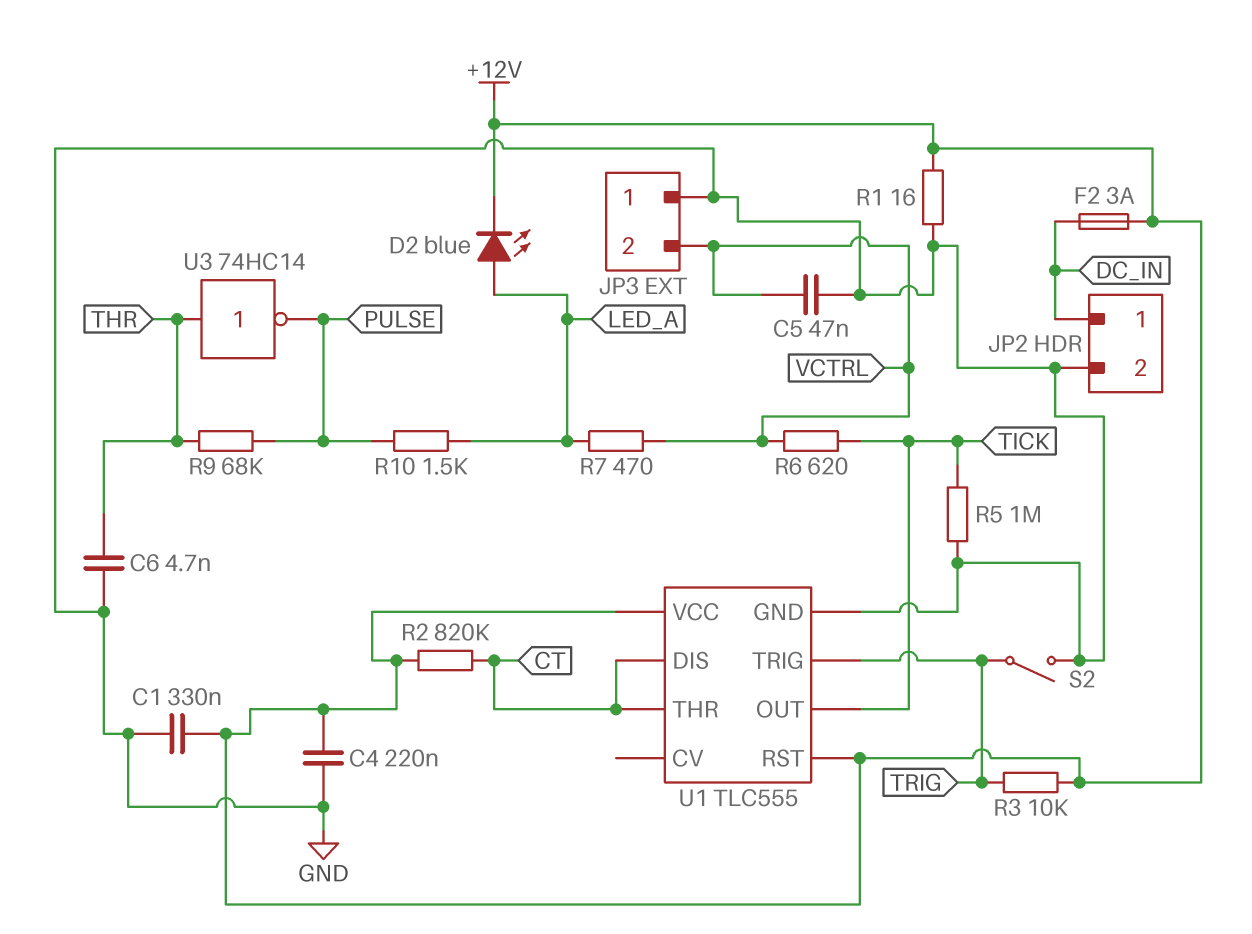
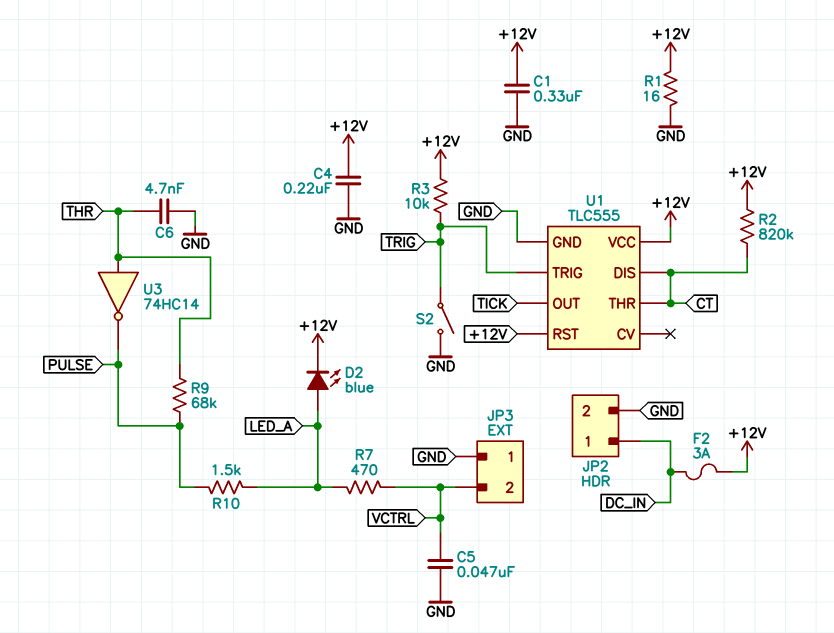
R5: 1M (GND, TICK) -> none
R6: 620 (TICK, VCTRL) -> none

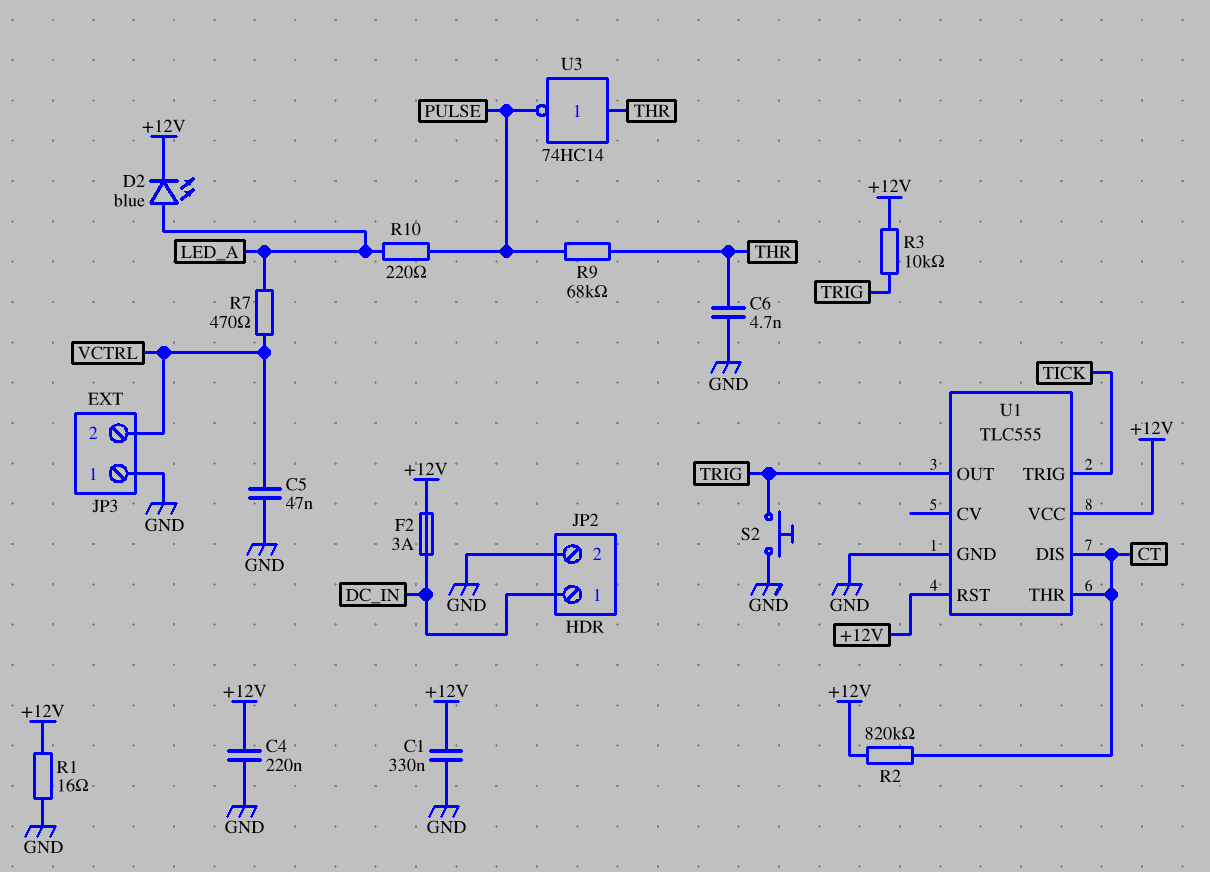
R10: 1.5k (LED_A, PULSE) -> 220 (LED_A, PULSE)
S2: switch (GND, TRIG) -> button (GND, TRIG)
U1 pin OUT: TICK -> TRIG
U1 pin TRIG: TRIG -> TICK

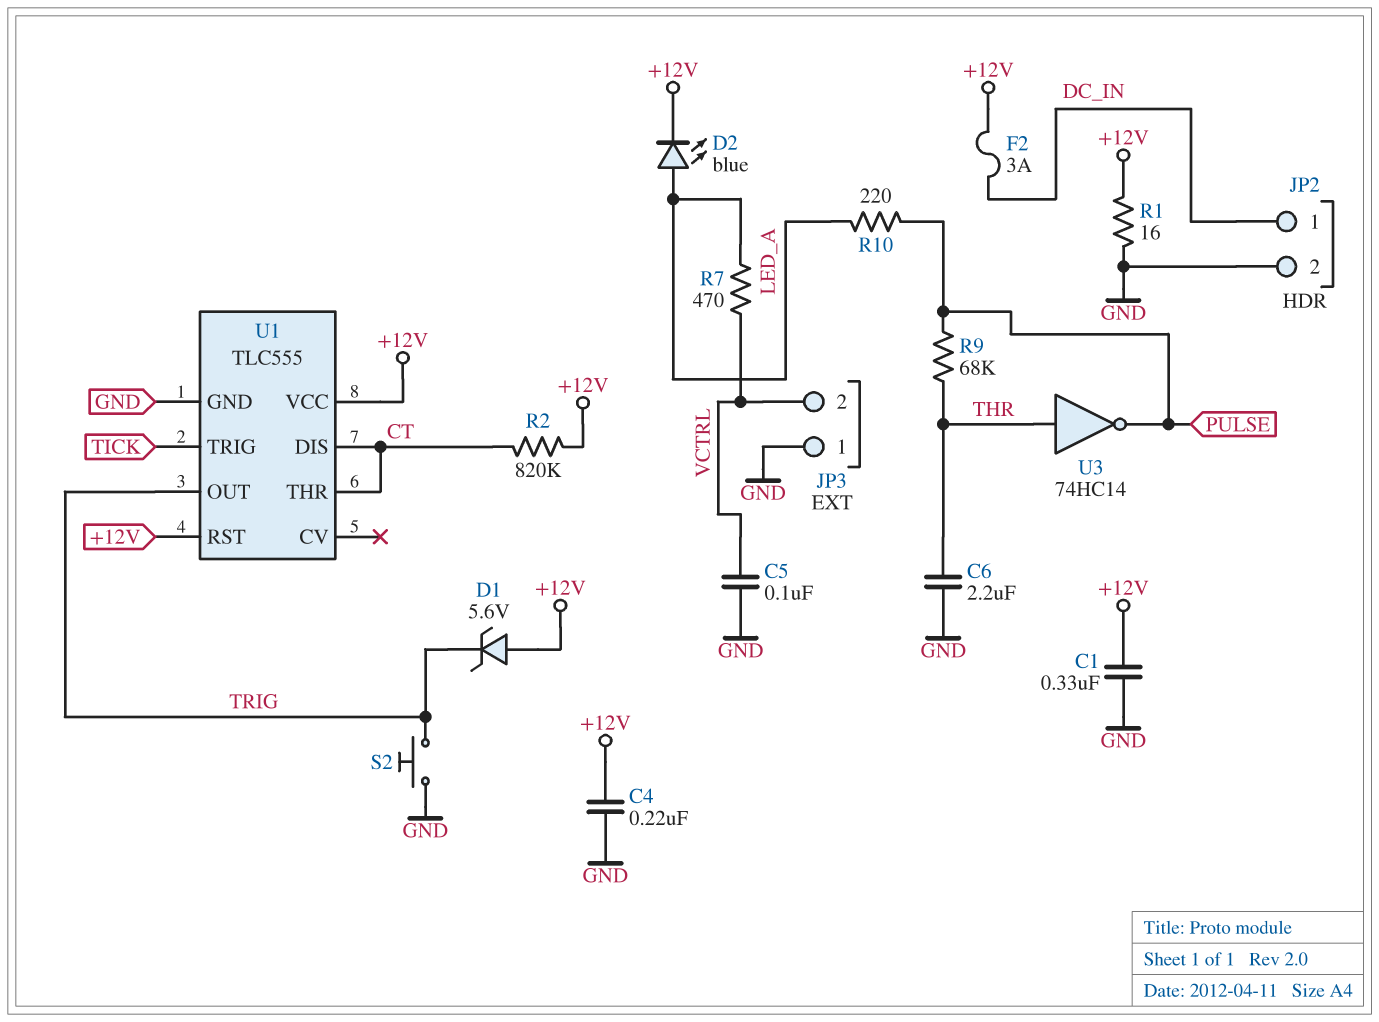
C5: 47nF (GND, VCTRL) -> 100nF (GND, VCTRL)
C6: 4.7nF (GND, THR) -> 2.2uF (GND, THR)
D1: none -> zener 5.6V (A +12V, K TRIG)
R3: 10k (+12V, TRIG) -> none

